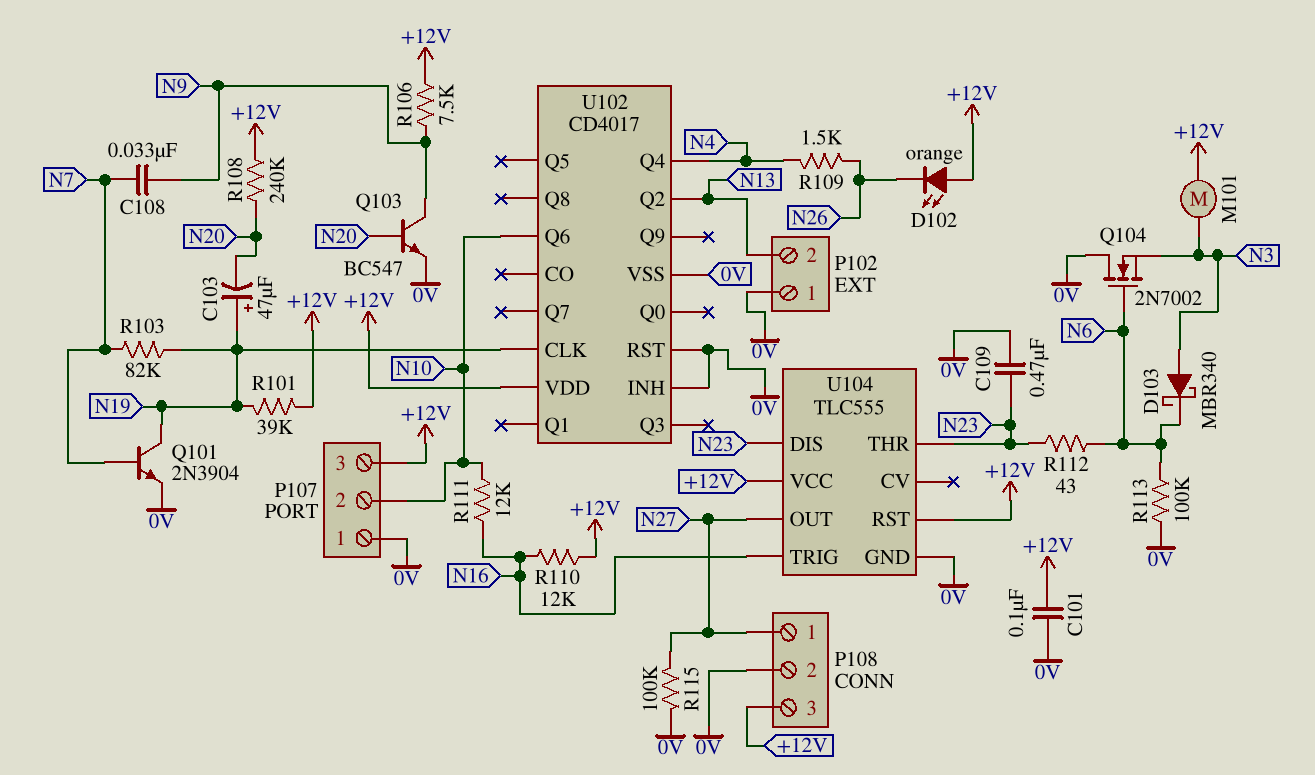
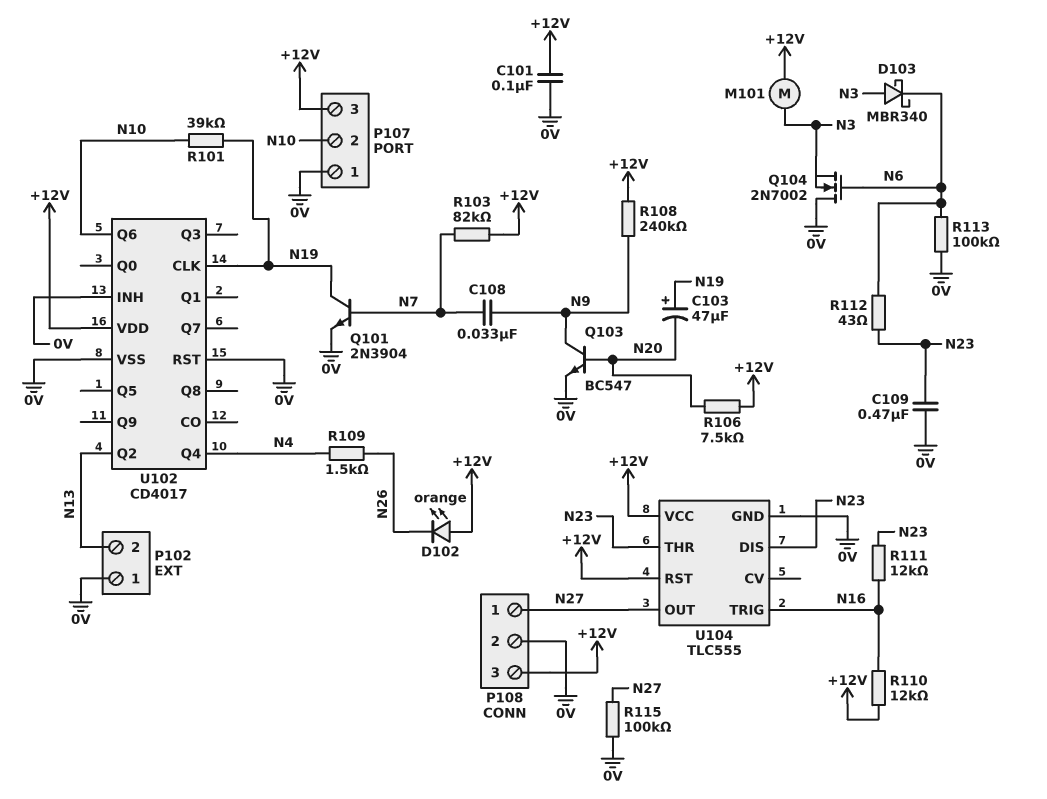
R101: 39k (+12V, N19) -> 39k (N10, N19)
R103: 82k (N7, N19) -> 82k (+12V, N7)
R106: 7.5k (+12V, N9) -> 7.5k (+12V, N20)
R108: 240k (+12V, N20) -> 240k (+12V, N9)
R111: 12k (N10, N16) -> 12k (N16, N23)

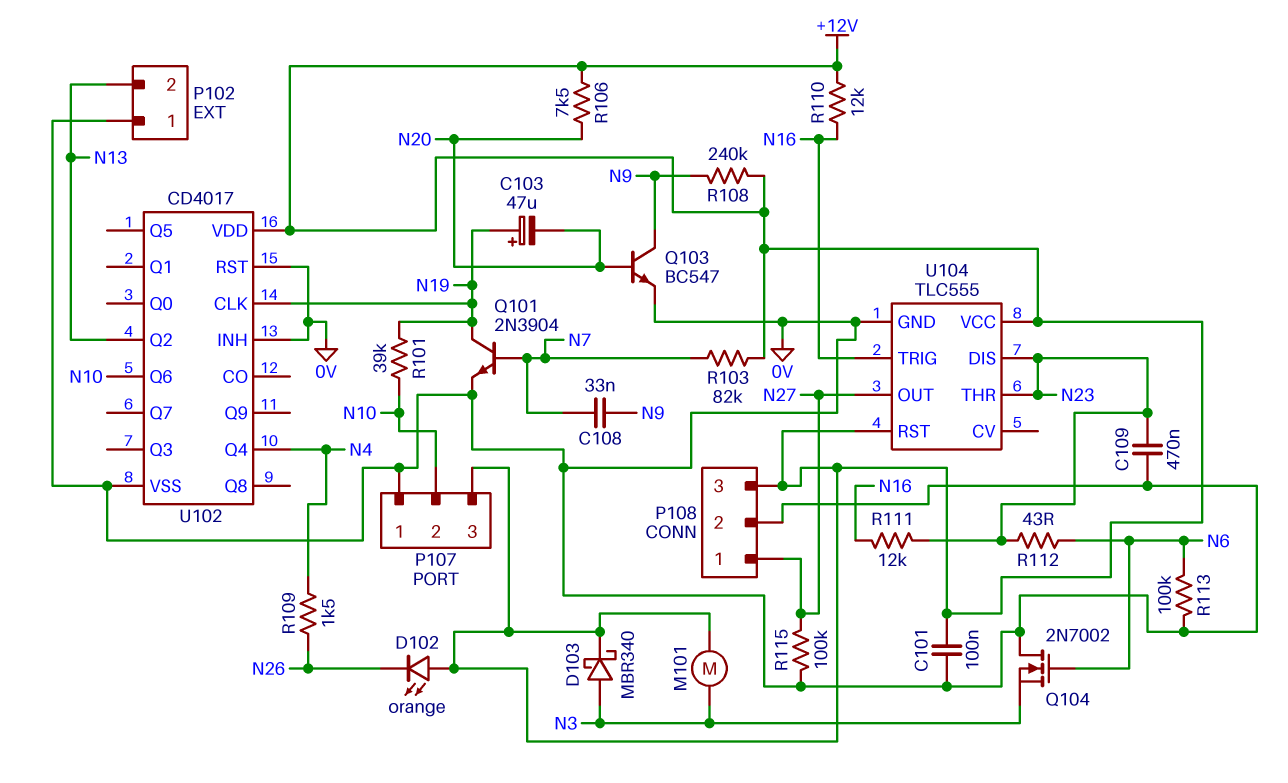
D103: schottky MBR340 (A N3, K N6) -> schottky MBR340 (A N3, K +12V)

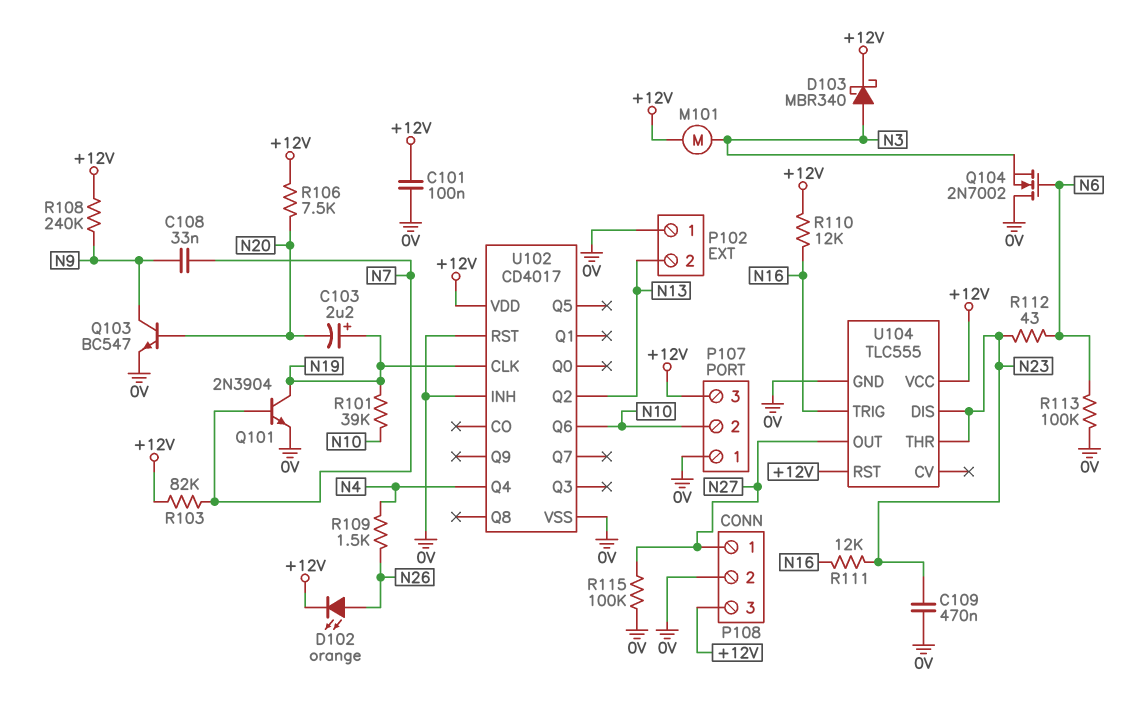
C103: 47uF (plus N19, minus N20) -> 2.2uF (plus N19, minus N20)
D102: LED orange (A +12V, K N26) -> LED orange (A N26, K +12V)

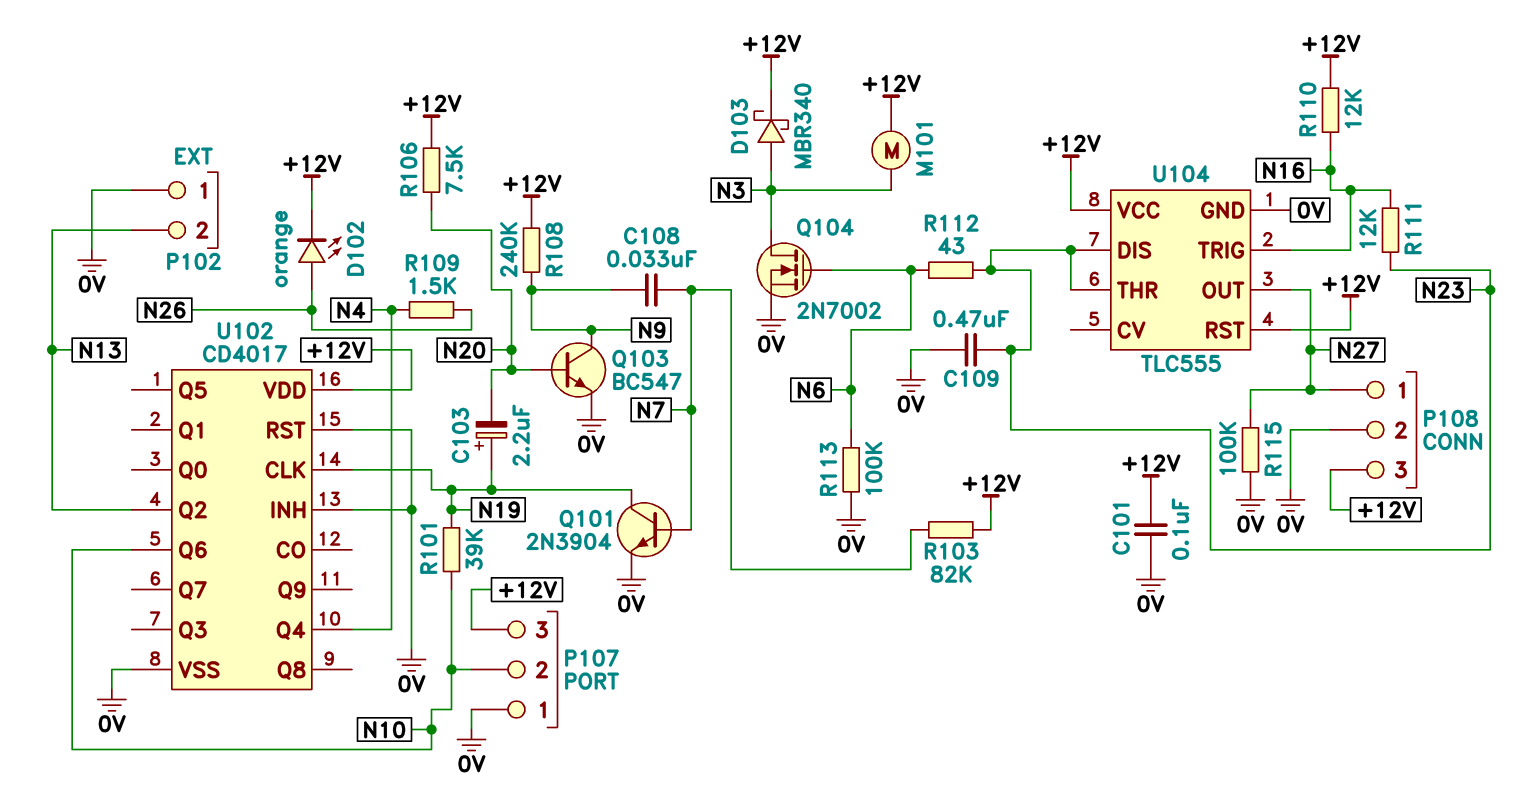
Q104: NMOS 2N7002 (G N6, D 0V, S N3) -> NMOS 2N7002 (G N6, D N3, S 0V)

